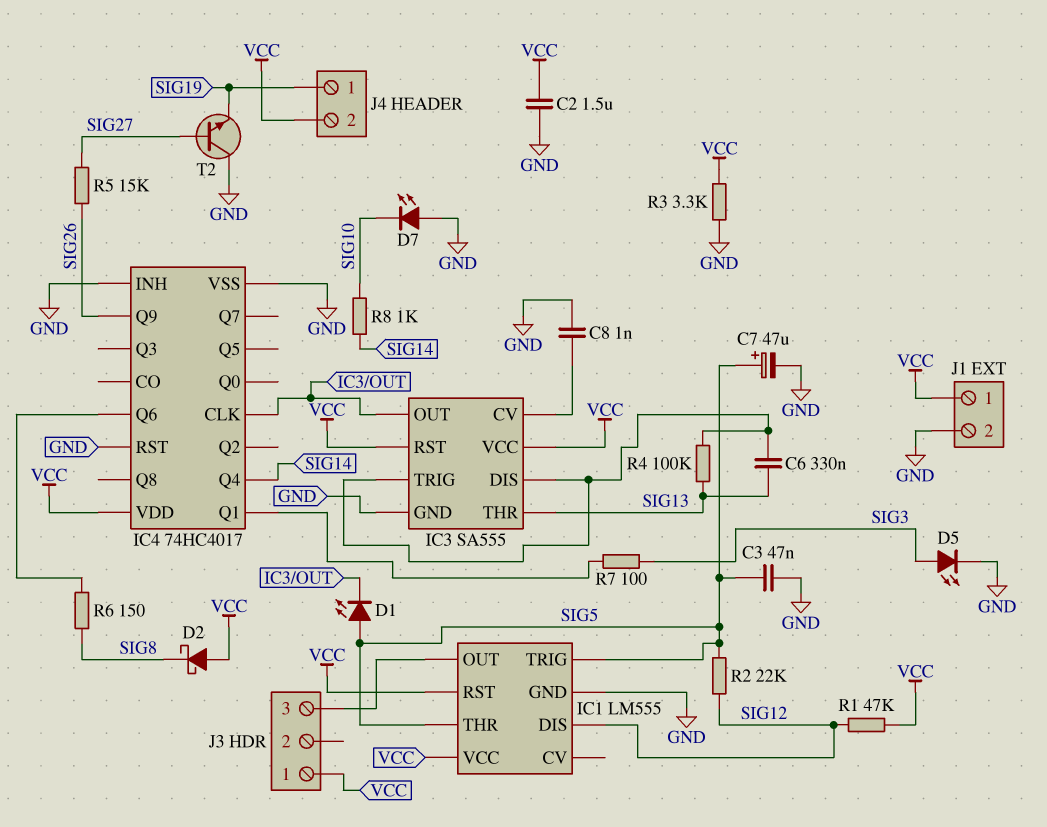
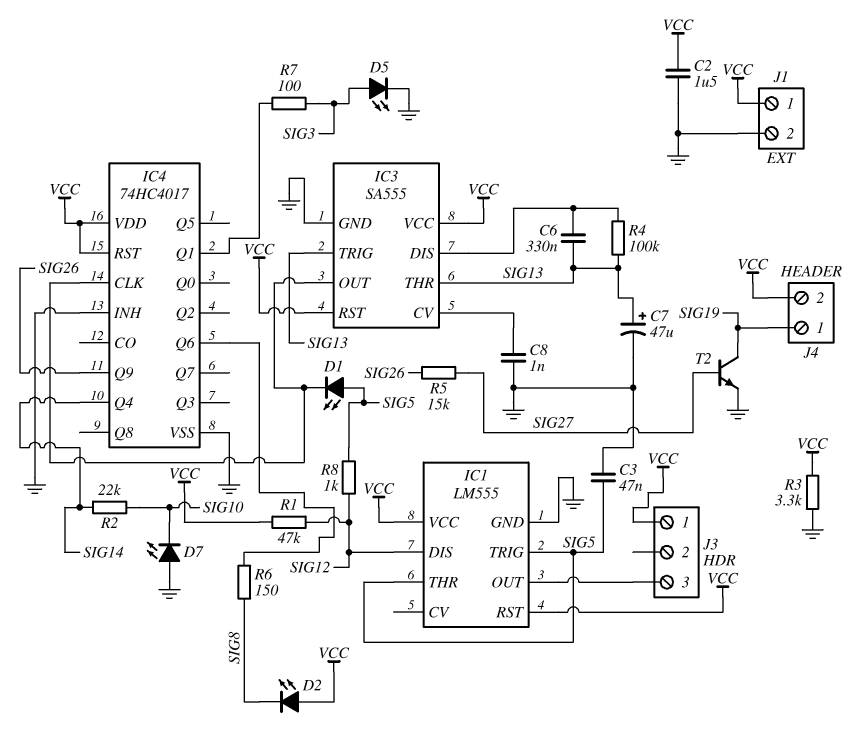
C7: 47uF (plus SIG5, minus GND) -> 47uF (plus SIG13, minus GND)
D2: schottky (A VCC, K SIG8) -> LED (A VCC, K SIG8)
IC3 pin TRIG: IC3/DIS -> SIG13
IC4 pin RST: GND -> VCC
R2: 22k (SIG5, SIG12) -> 22k (SIG10, SIG14)
R8: 1k (SIG10, SIG14) -> 1k (SIG5, SIG12)
T2: NPN (B SIG27, C GND, E SIG19) -> NPN (B SIG27, C SIG19, E GND)

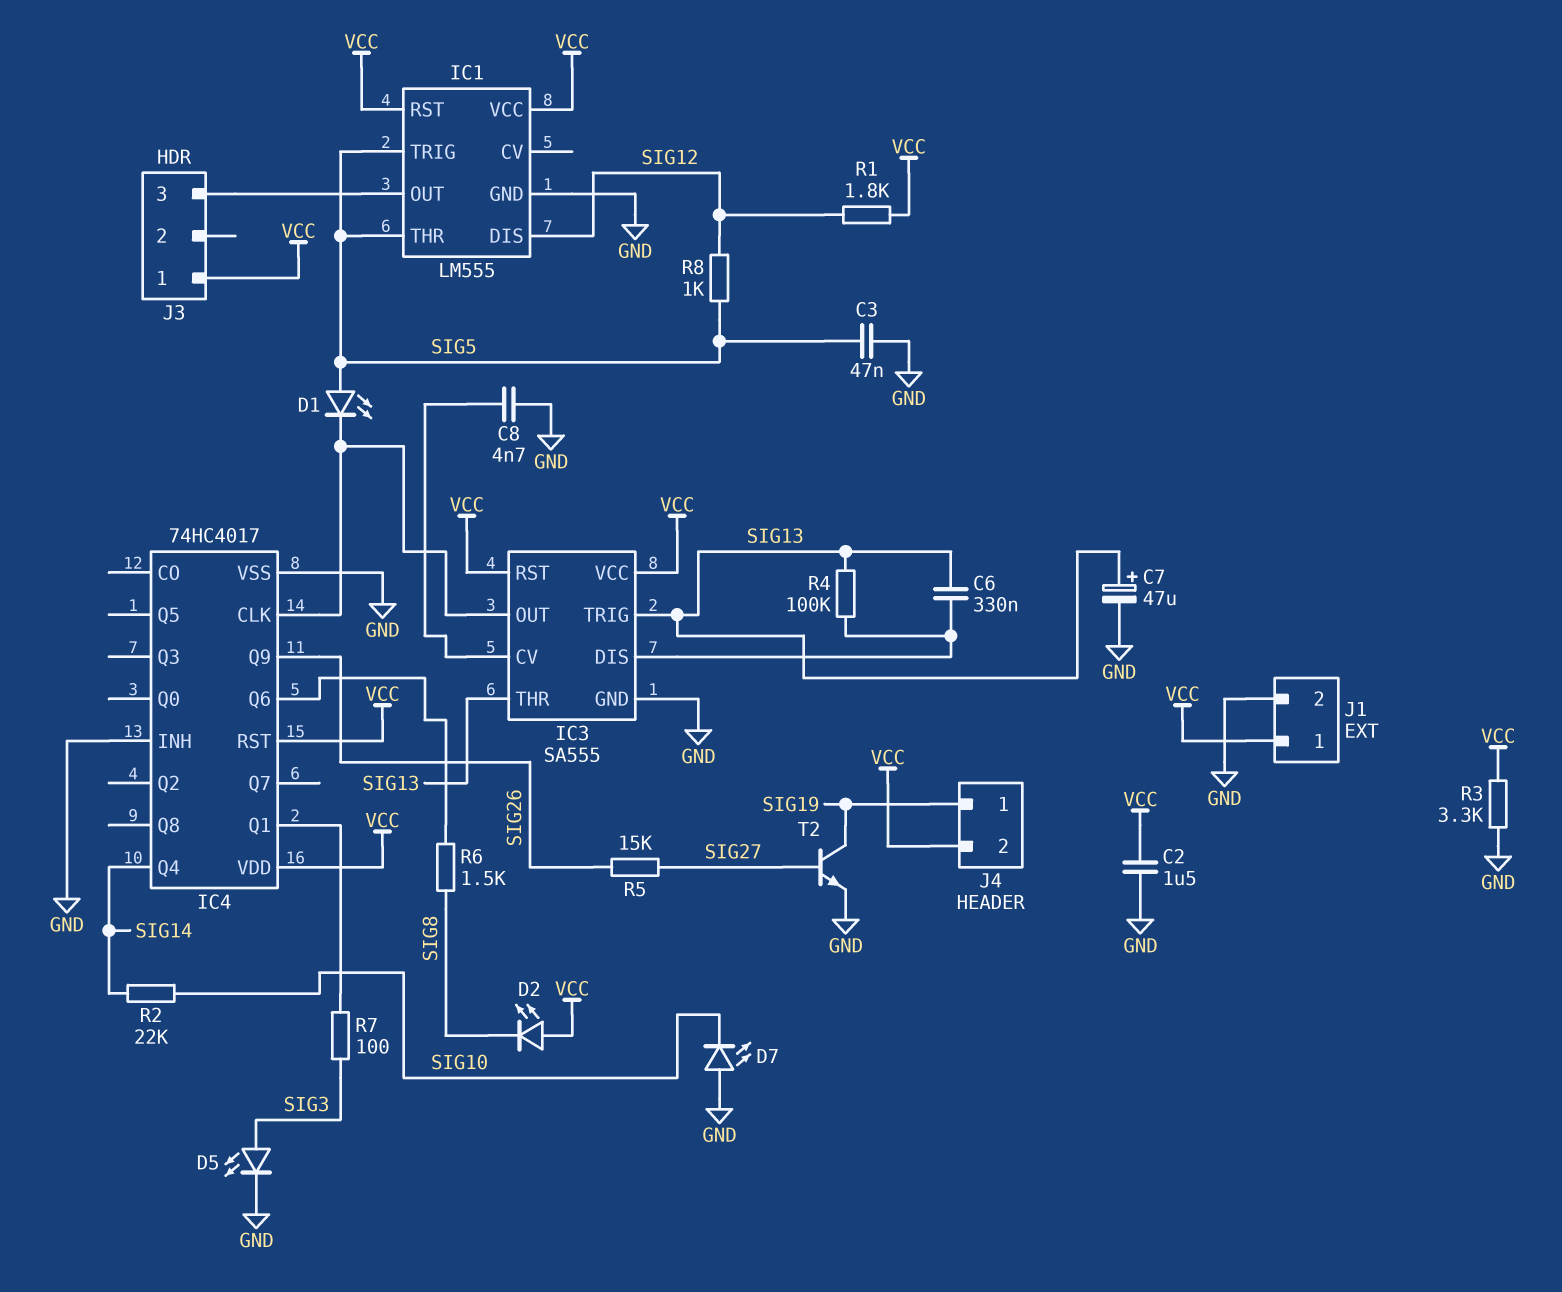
C8: 1nF (GND, IC3/CV) -> 4.7nF (GND, IC3/CV)
R1: 47k (SIG12, VCC) -> 1.8k (SIG12, VCC)
R6: 150 (IC4/Q6, SIG8) -> 1.5k (IC4/Q6, SIG8)

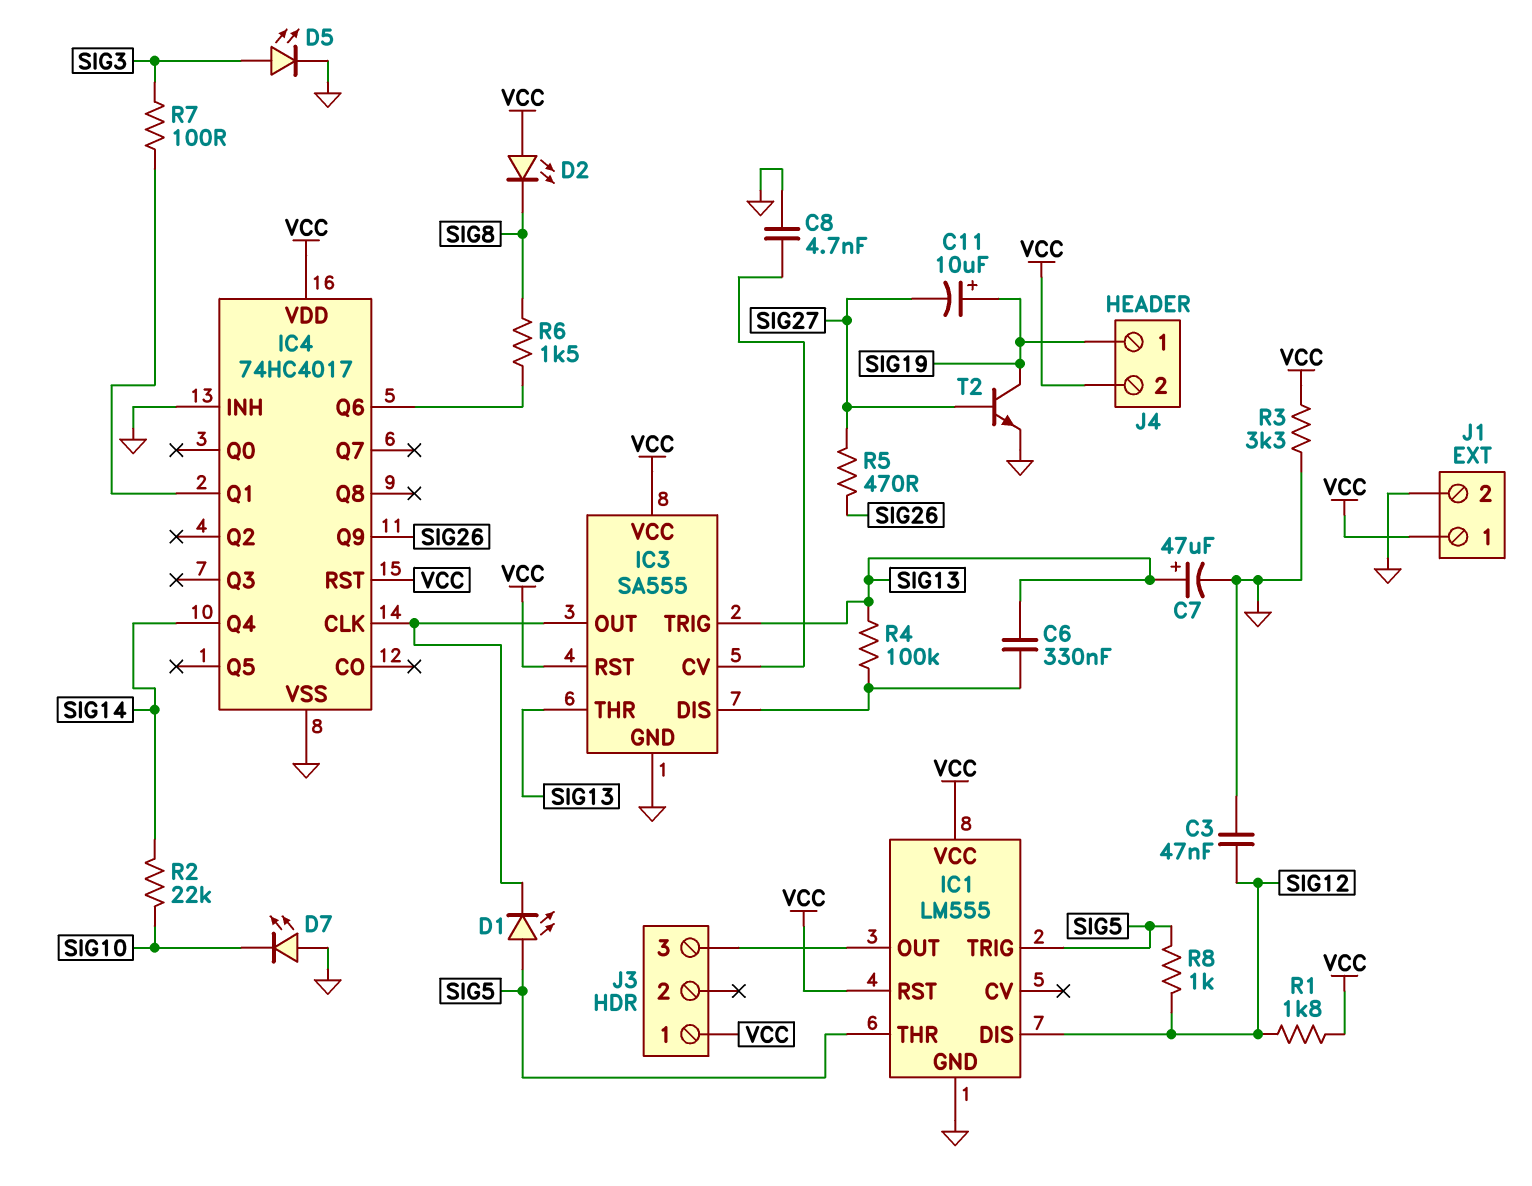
C2: 1.5uF (GND, VCC) -> none
C3: 47nF (GND, SIG5) -> 47nF (GND, SIG12)
C11: none -> 10uF (plus SIG19, minus SIG27)
R5: 15k (SIG26, SIG27) -> 470 (SIG26, SIG27)

